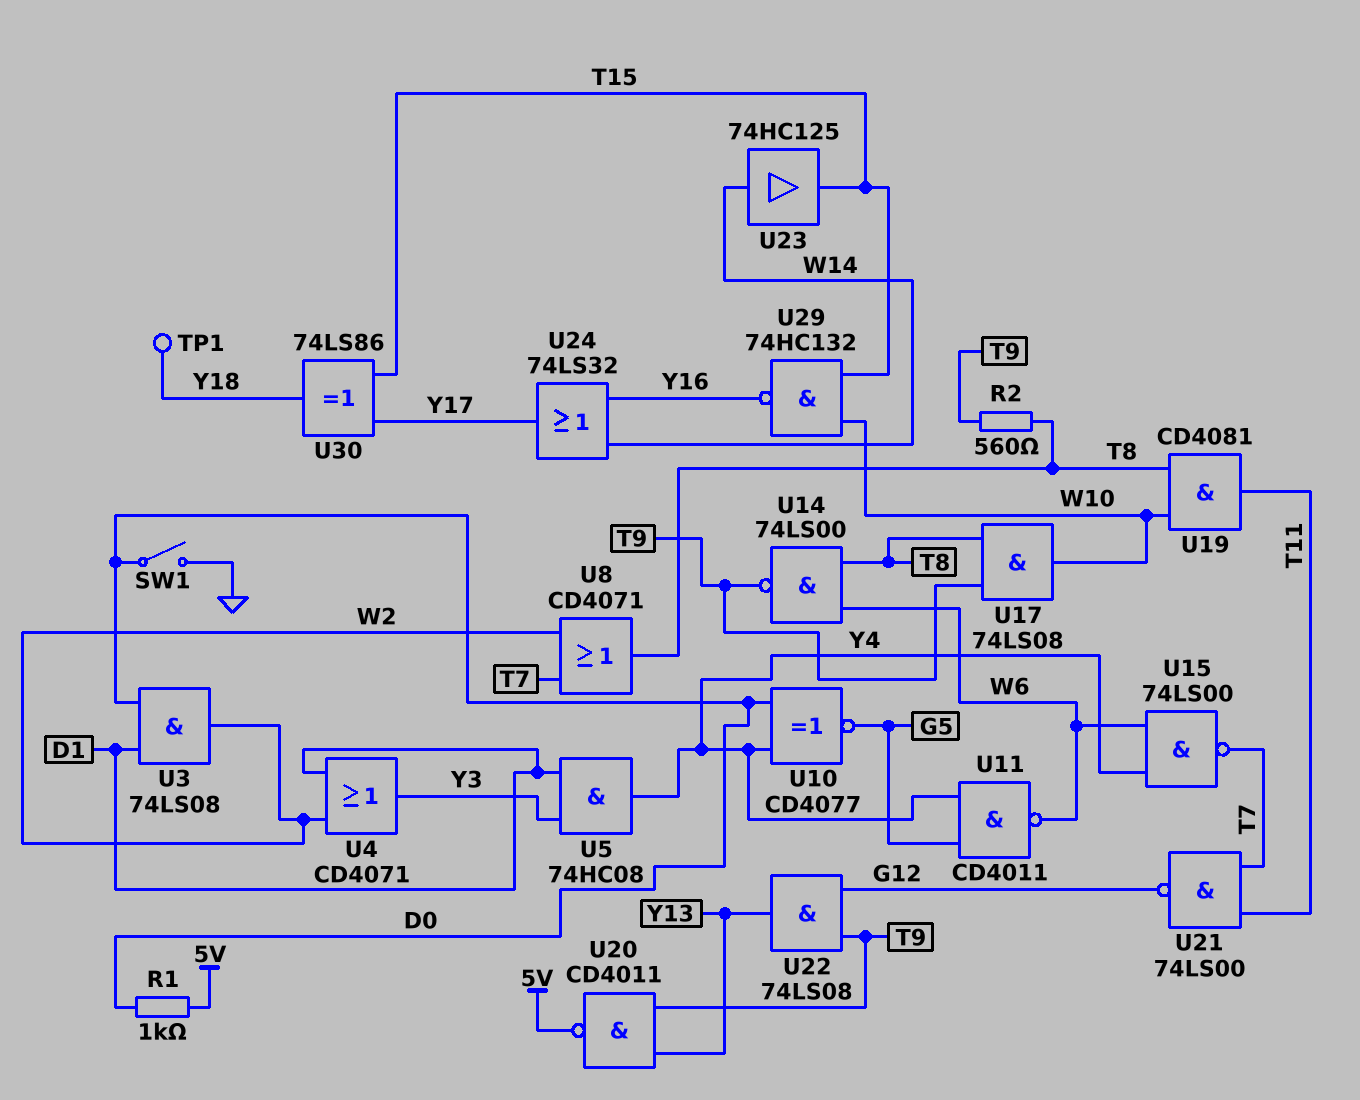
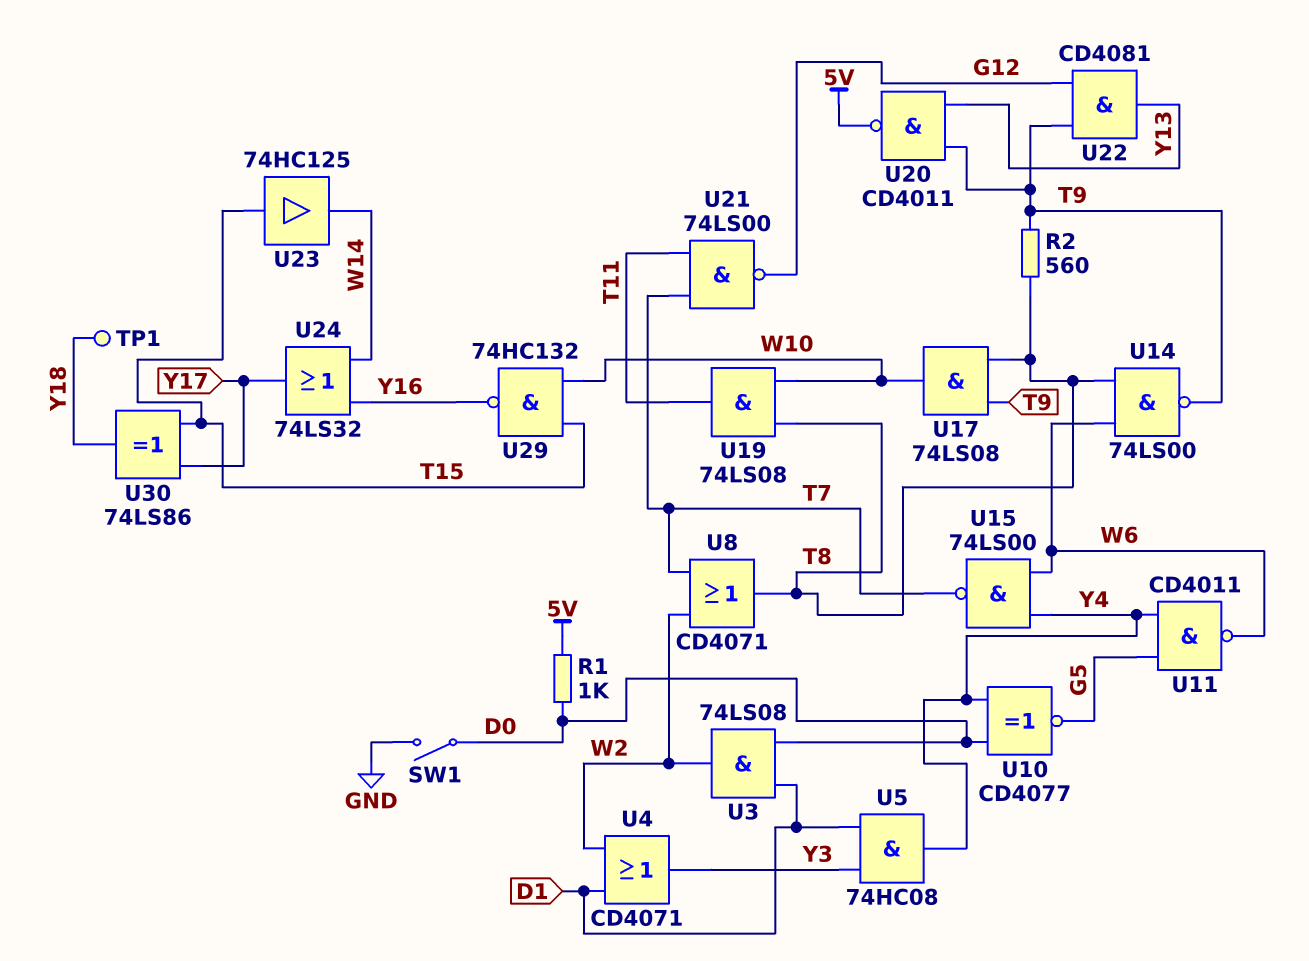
U19: AND CD4081 (in T8, in W10, out T11) -> AND 74LS08 (in T8, in W10, out T11)
U22: AND 74LS08 (in G12, in T9, out Y13) -> AND CD4081 (in G12, in T9, out Y13)
U23: buffer 74HC125 (in W14, out T15) -> buffer 74HC125 (in T15, out W14)

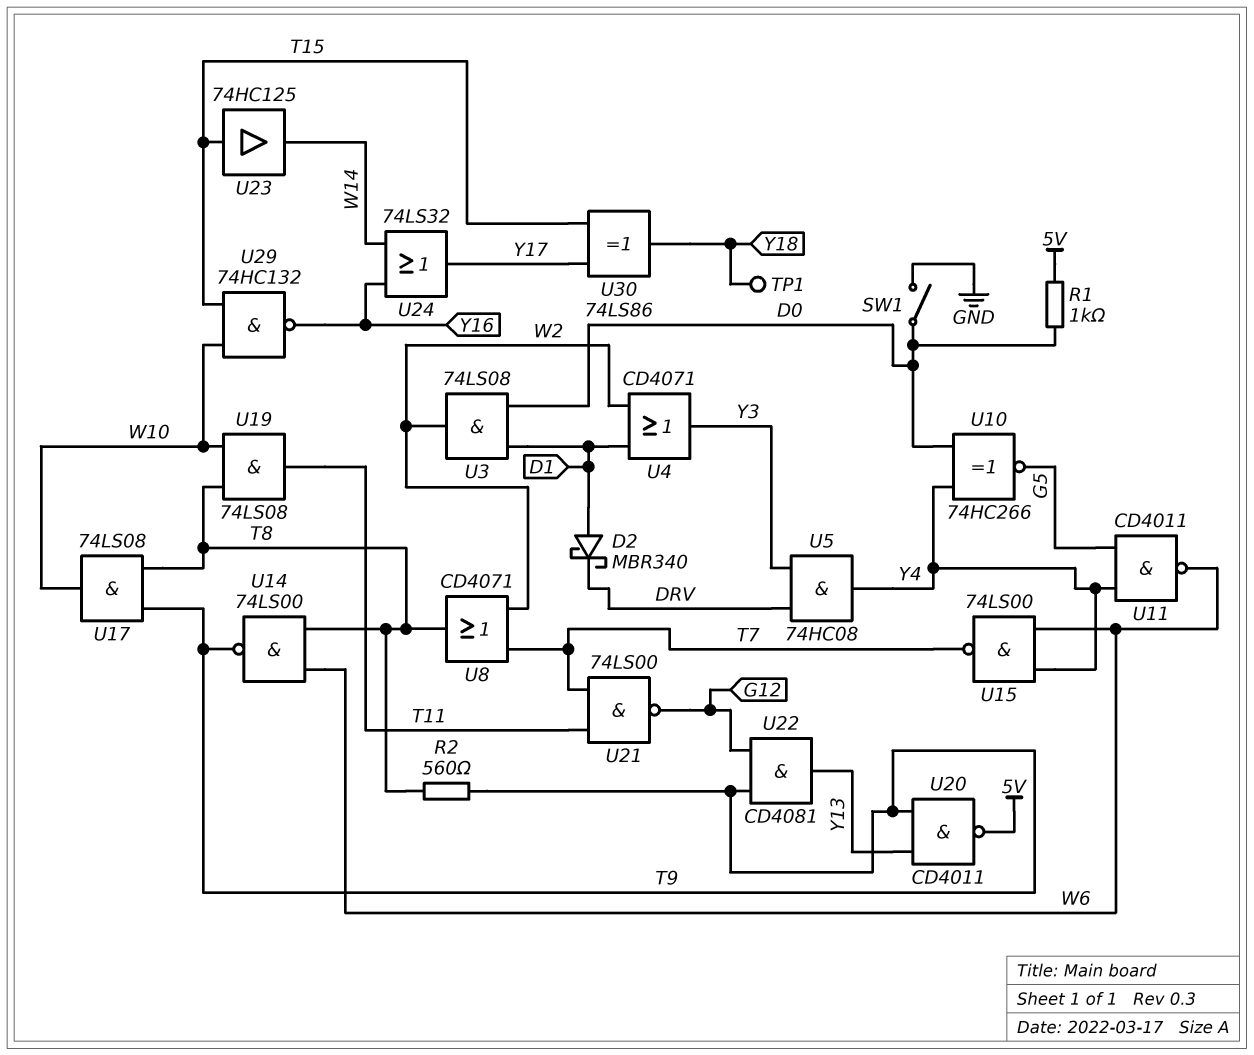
D2: none -> schottky MBR340 (A D1, K DRV)
U5: AND 74HC08 (in D1, in Y3, out Y4) -> AND 74HC08 (in DRV, in Y3, out Y4)
U10: XNOR CD4077 (in D0, in Y4, out G5) -> XNOR 74HC266 (in D0, in Y4, out G5)

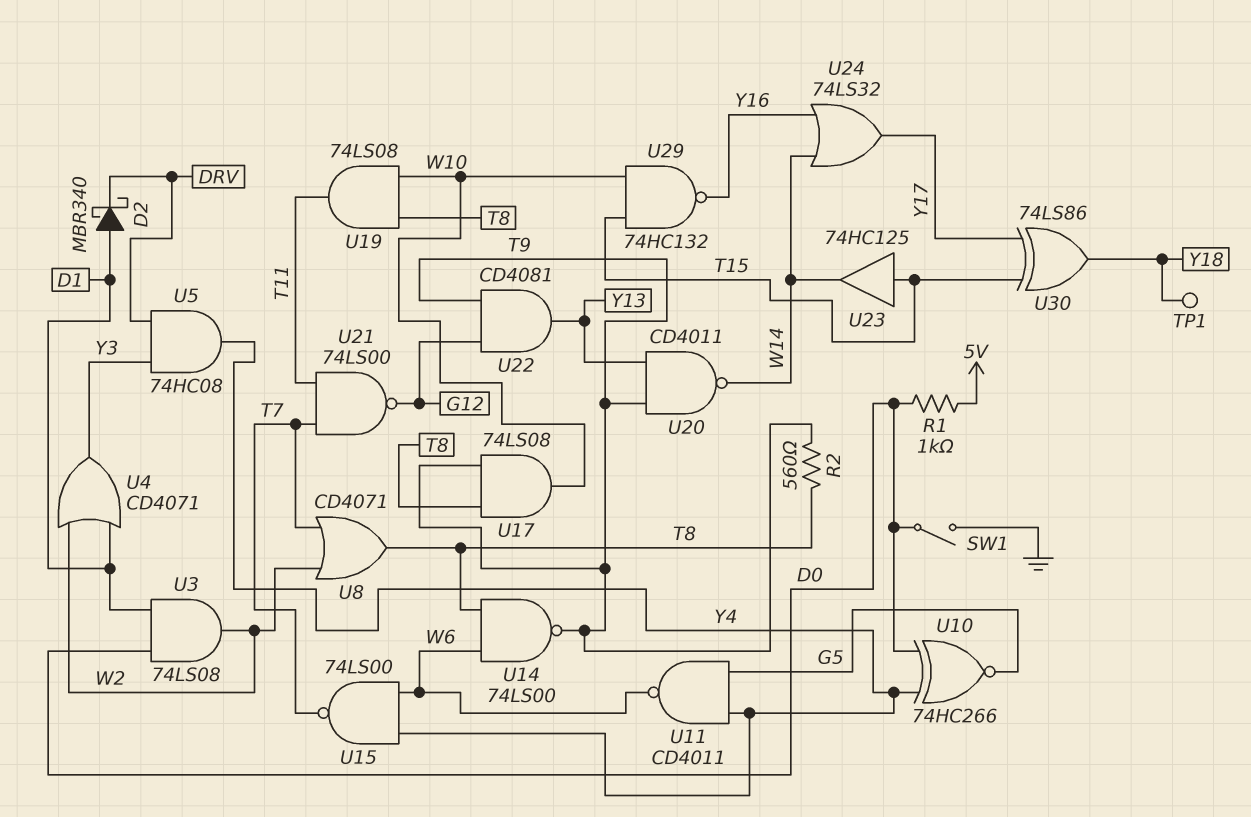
U20: NAND CD4011 (in T9, in Y13, out 5V) -> NAND CD4011 (in T9, in Y13, out W14)

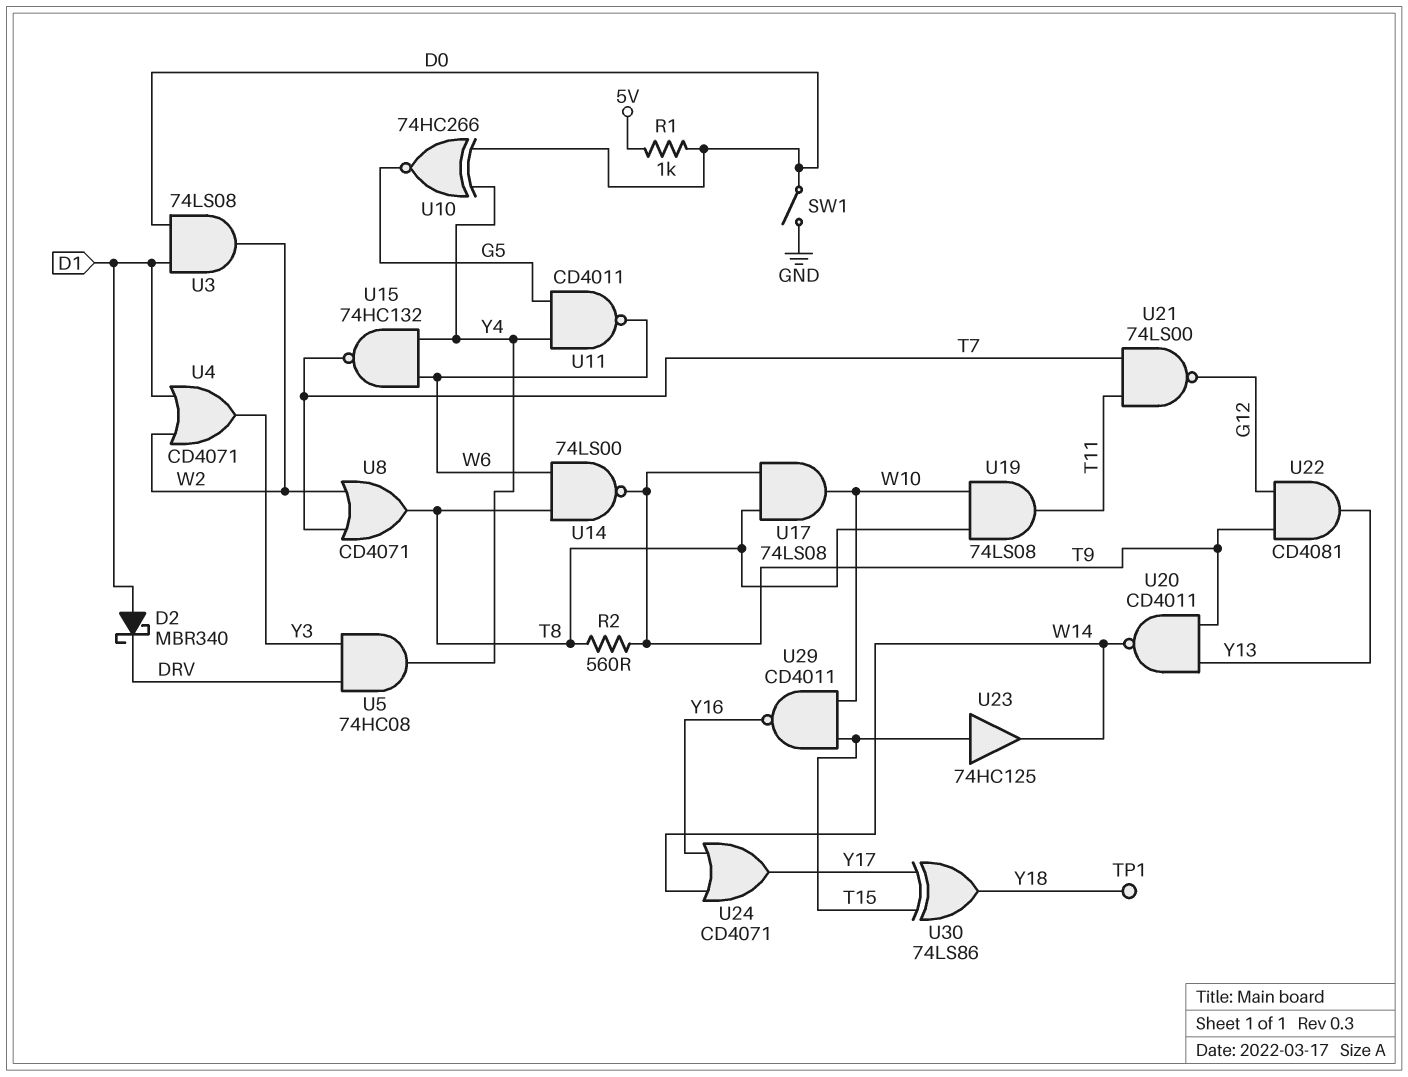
U15: NAND 74LS00 (in W6, in Y4, out T7) -> NAND 74HC132 (in W6, in Y4, out T7)
U24: OR 74LS32 (in W14, in Y16, out Y17) -> OR CD4071 (in W14, in Y16, out Y17)
U29: NAND 74HC132 (in T15, in W10, out Y16) -> NAND CD4011 (in T15, in W10, out Y16)

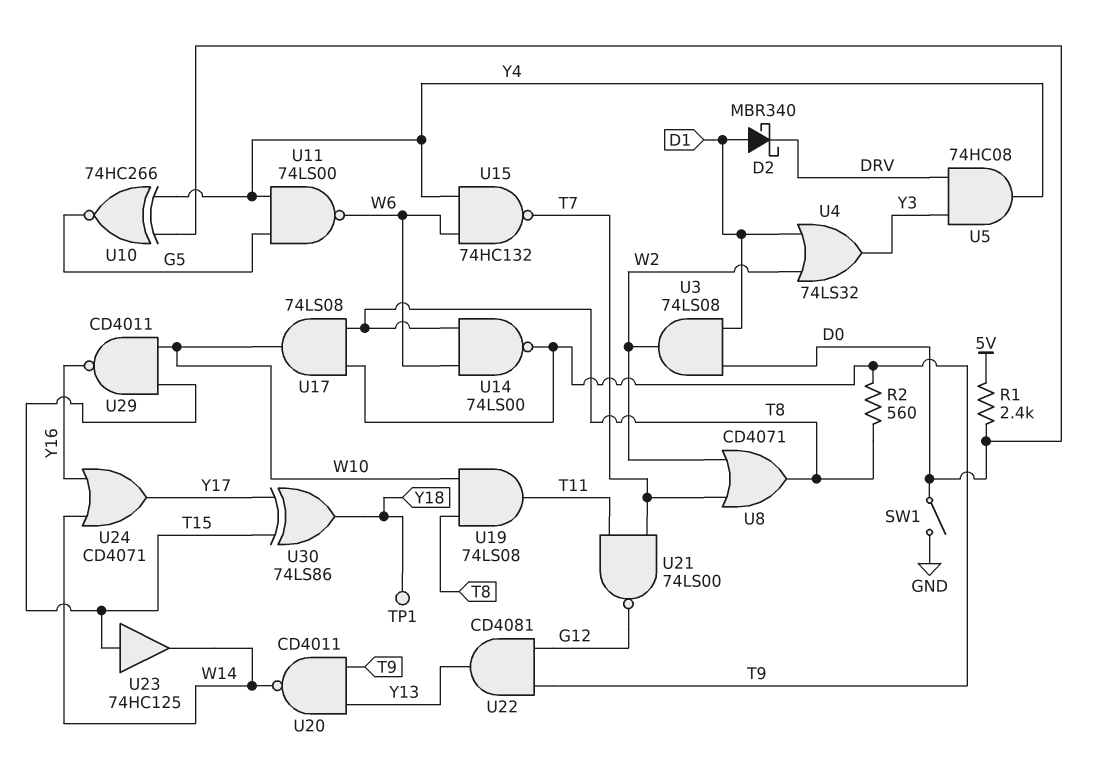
R1: 1k (5V, D0) -> 2.4k (5V, D0)
U4: OR CD4071 (in D1, in W2, out Y3) -> OR 74LS32 (in D1, in W2, out Y3)
U11: NAND CD4011 (in G5, in Y4, out W6) -> NAND 74LS00 (in G5, in Y4, out W6)

